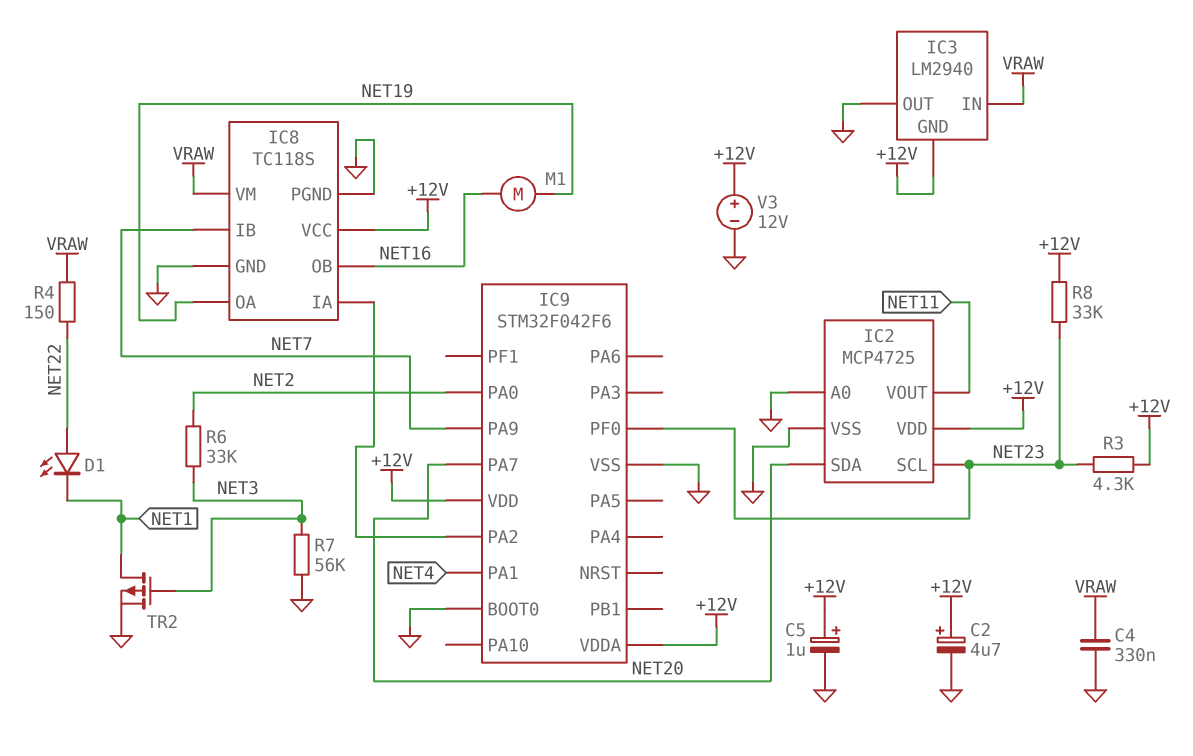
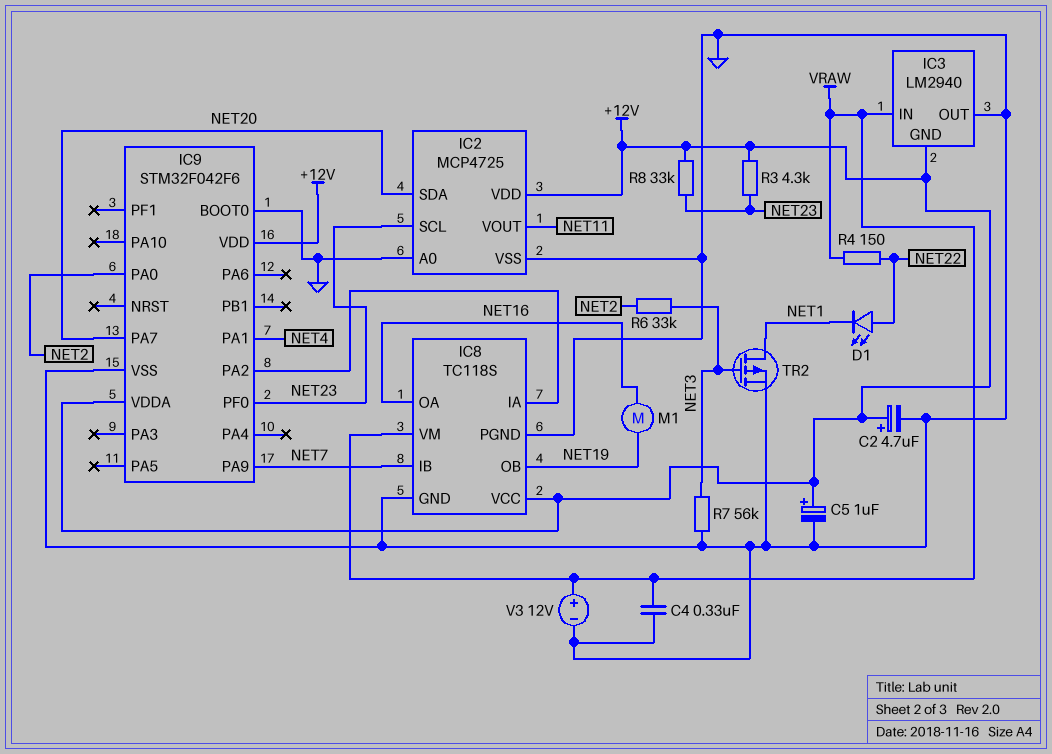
IC8 pin OA: NET19 -> NET16
IC8 pin OB: NET16 -> NET19
V3: 12V (plus +12V, minus GND) -> 12V (plus VRAW, minus GND)

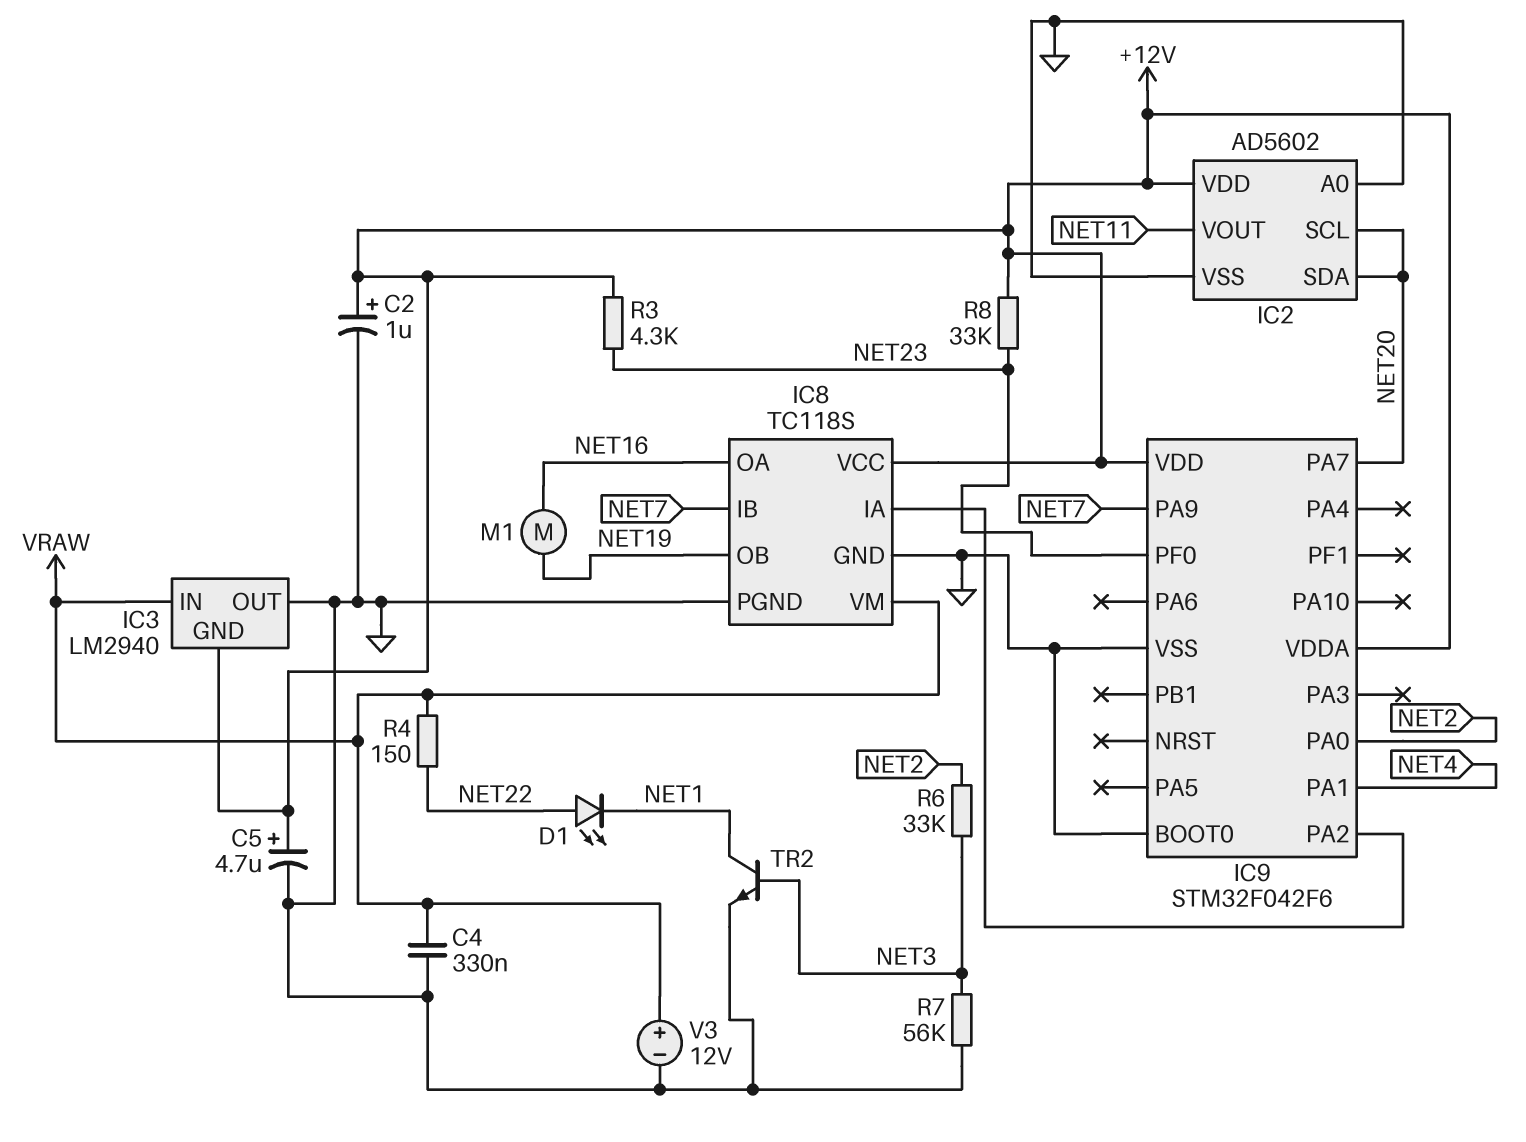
C2: 4.7uF (plus +12V, minus GND) -> 1uF (plus +12V, minus GND)
C5: 1uF (plus +12V, minus GND) -> 4.7uF (plus +12V, minus GND)
IC2: MCP4725 -> AD5602
IC2 pin SCL: NET23 -> NET20
TR2: PMOS (G NET3, D NET1, S GND) -> NPN (B NET3, C NET1, E GND)

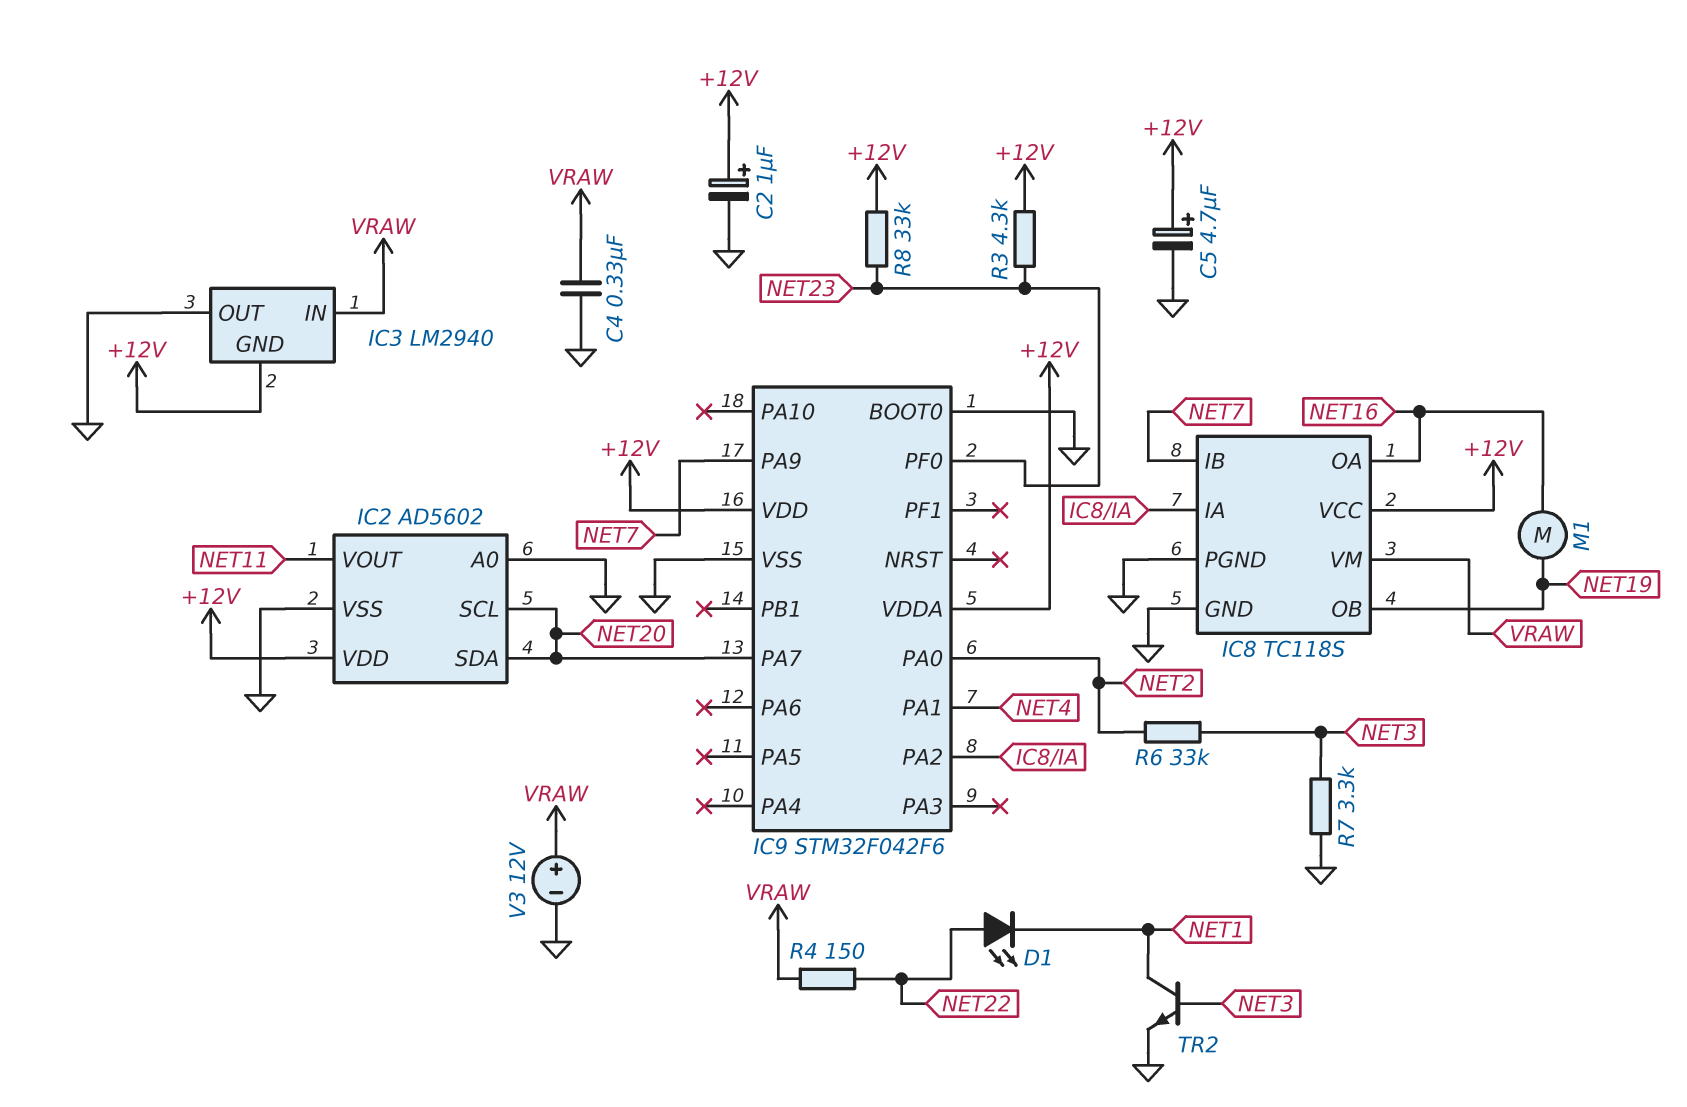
R7: 56k (GND, NET3) -> 3.3k (GND, NET3)

